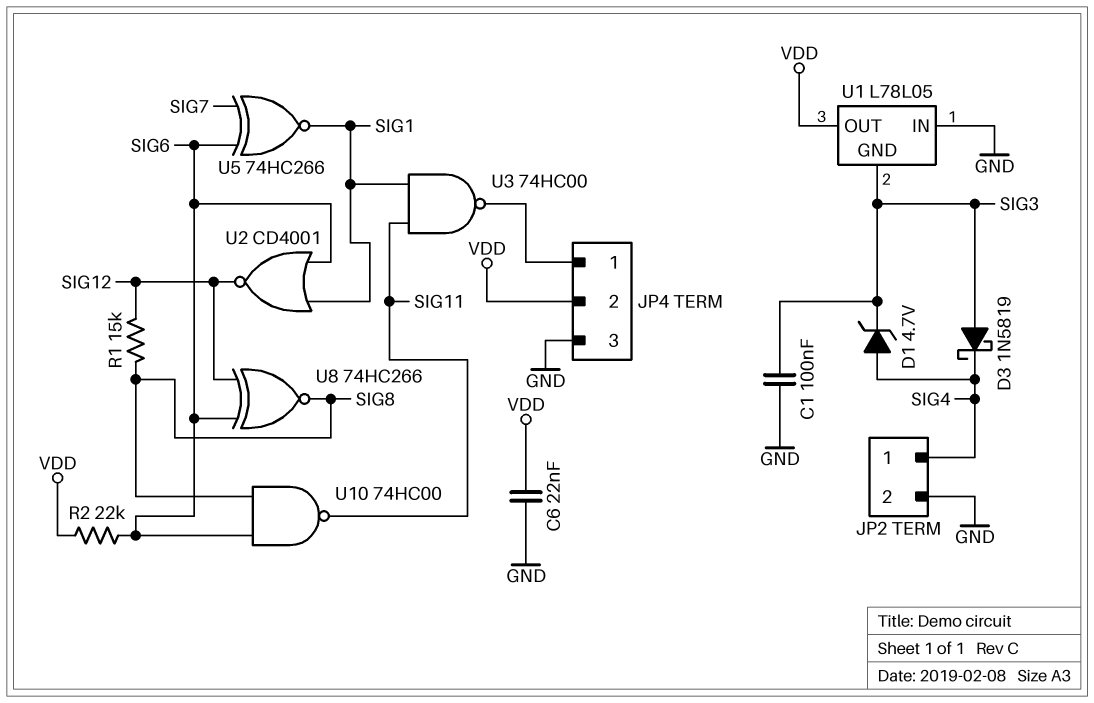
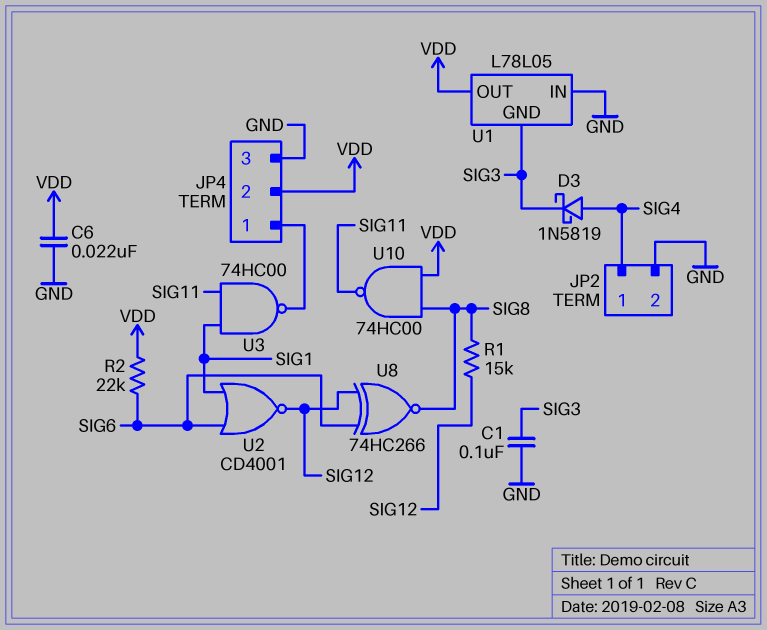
D1: zener 4.7V (A SIG4, K SIG3) -> none
D3: schottky 1N5819 (A SIG3, K SIG4) -> schottky 1N5819 (A SIG4, K SIG3)
U5: XNOR 74HC266 (in SIG6, in SIG7, out SIG1) -> none
U10: NAND 74HC00 (in SIG6, in SIG8, out SIG11) -> NAND 74HC00 (in SIG8, in VDD, out SIG11)

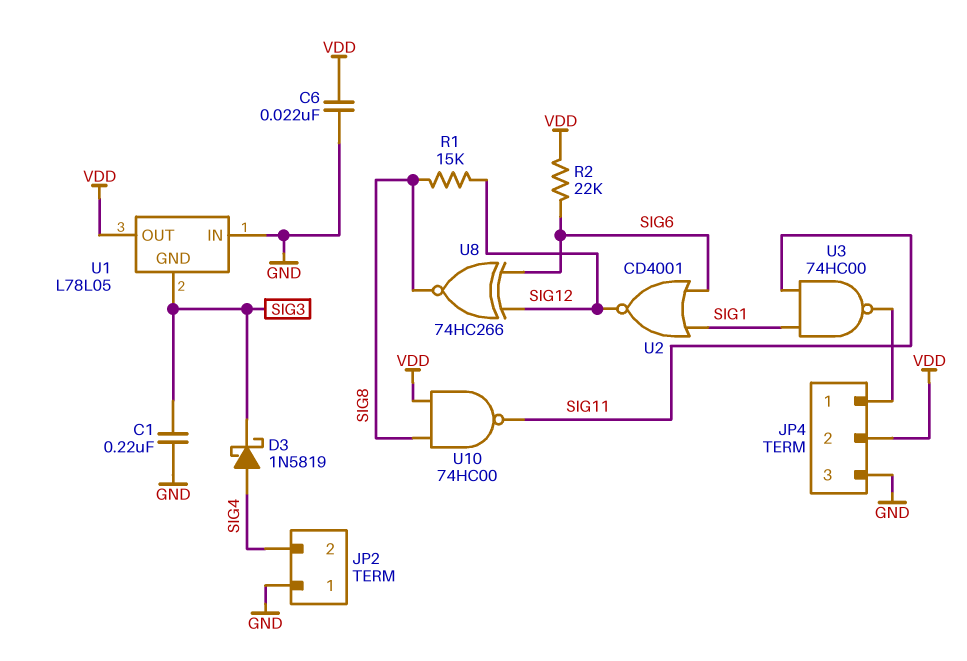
C1: 100nF (GND, SIG3) -> 220nF (GND, SIG3)
JP2 pin 1: SIG4 -> GND
JP2 pin 2: GND -> SIG4

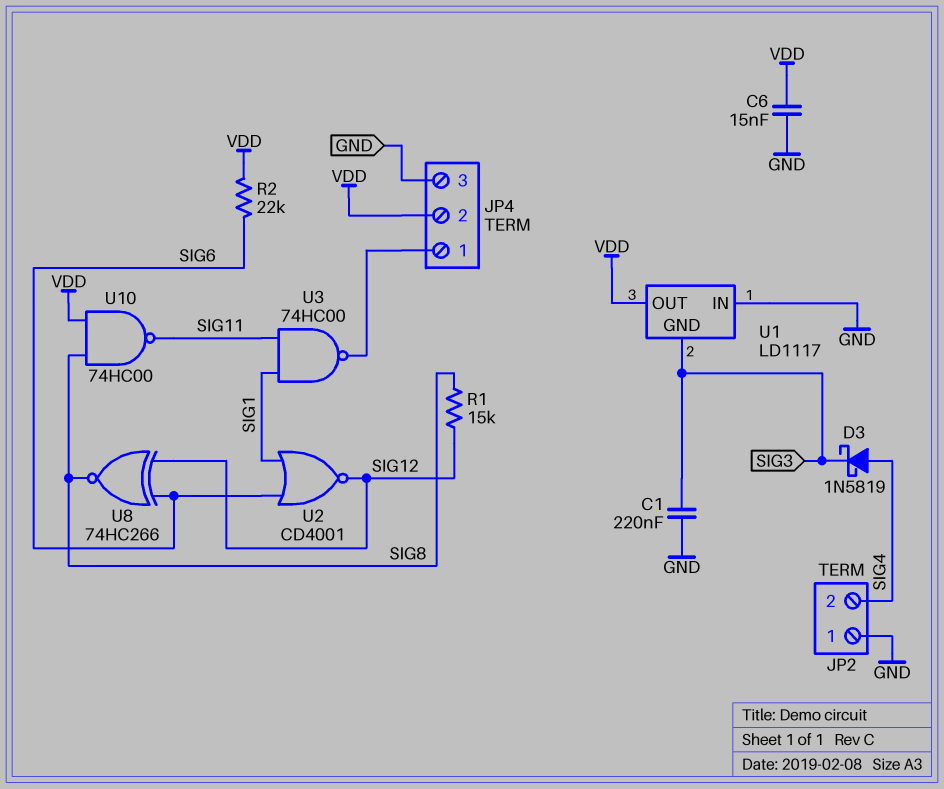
C6: 22nF (GND, VDD) -> 15nF (GND, VDD)
U1: L78L05 -> LD1117

